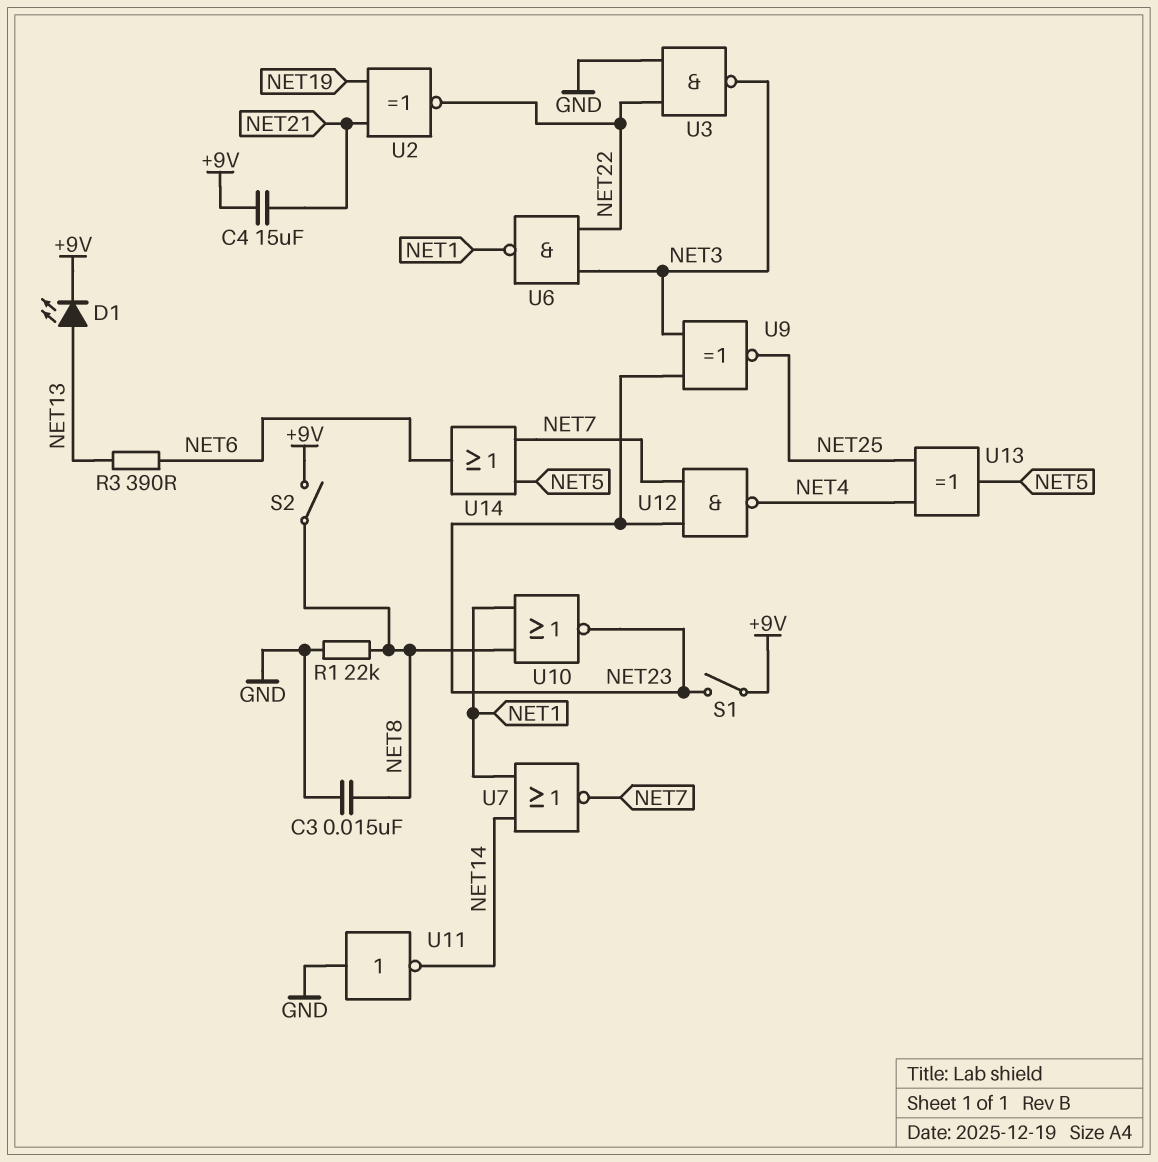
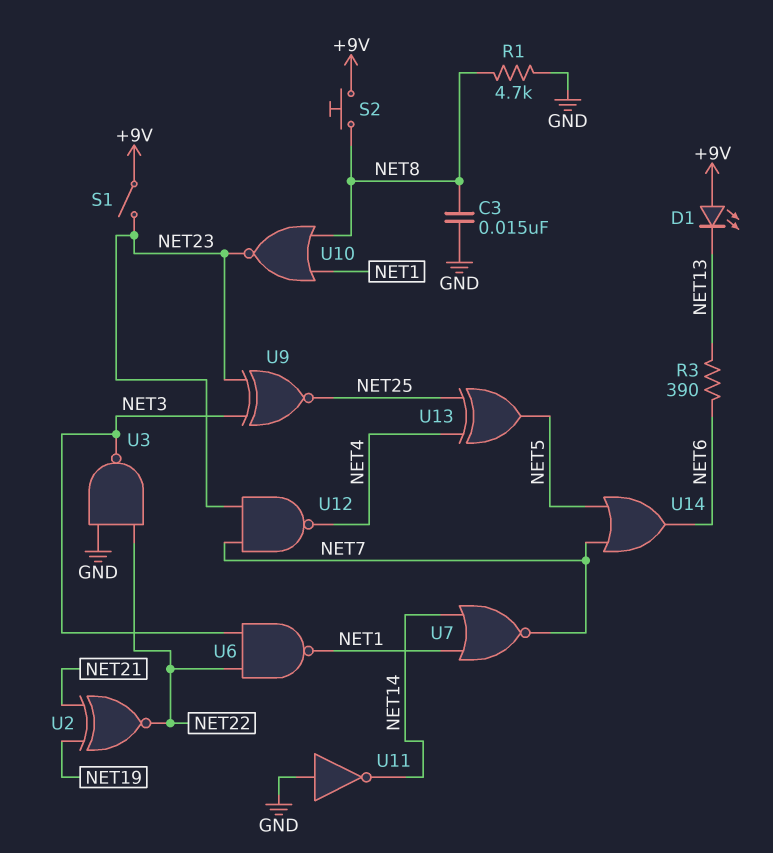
C4: 15uF (+9V, NET21) -> none
D1: LED (A NET13, K +9V) -> LED (A +9V, K NET13)
R1: 22k (GND, NET8) -> 4.7k (GND, NET8)
S2: switch (+9V, NET8) -> button (+9V, NET8)

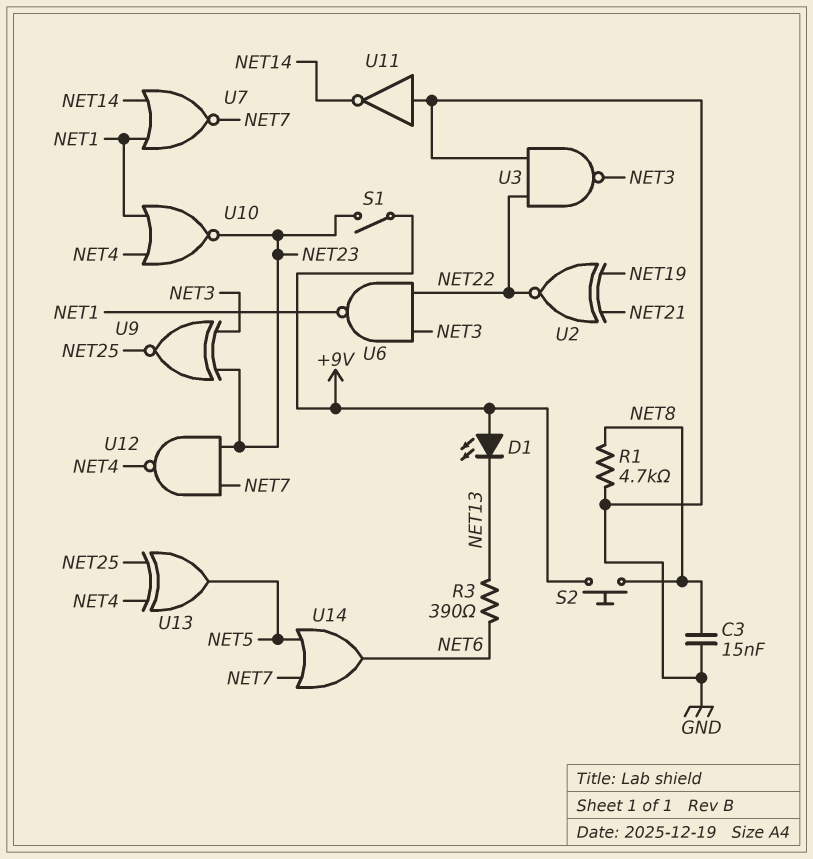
U10: NOR (in NET1, in NET8, out NET23) -> NOR (in NET1, in NET4, out NET23)

